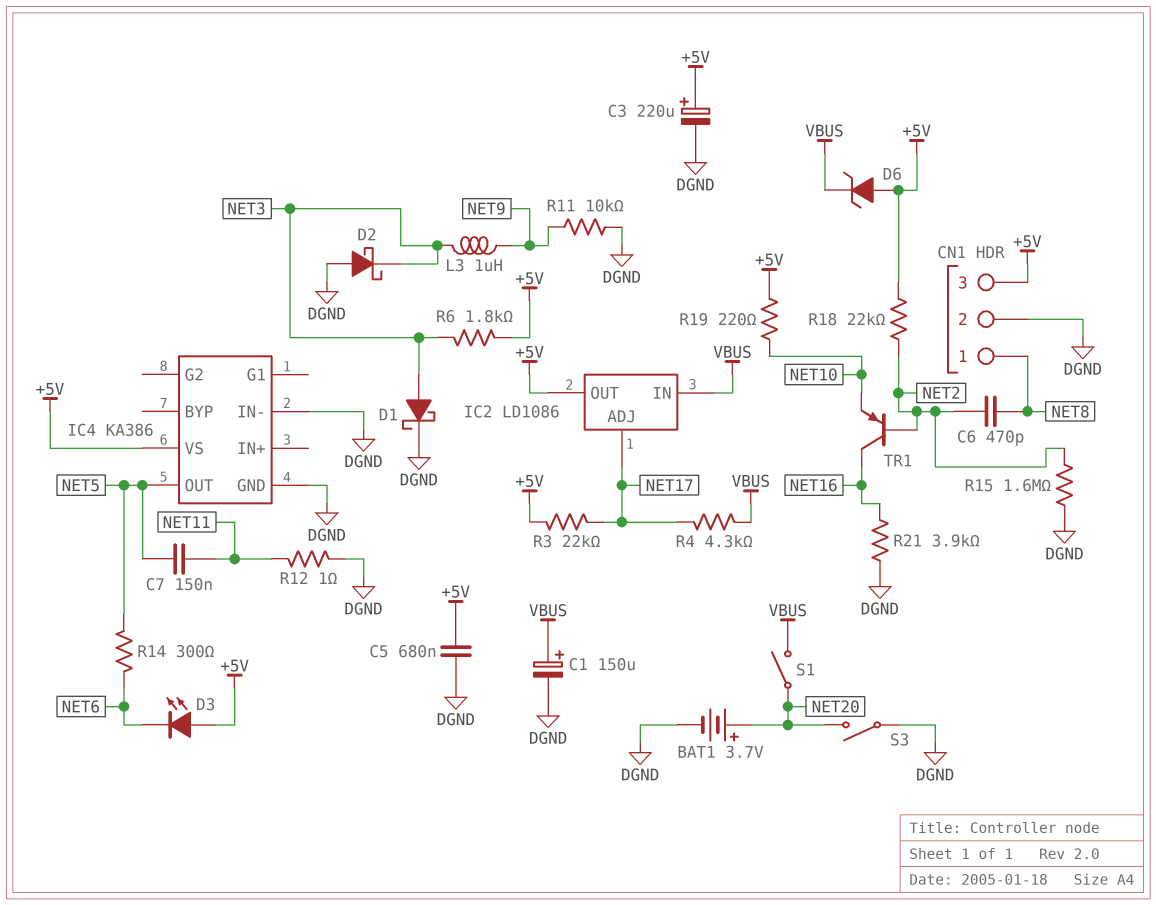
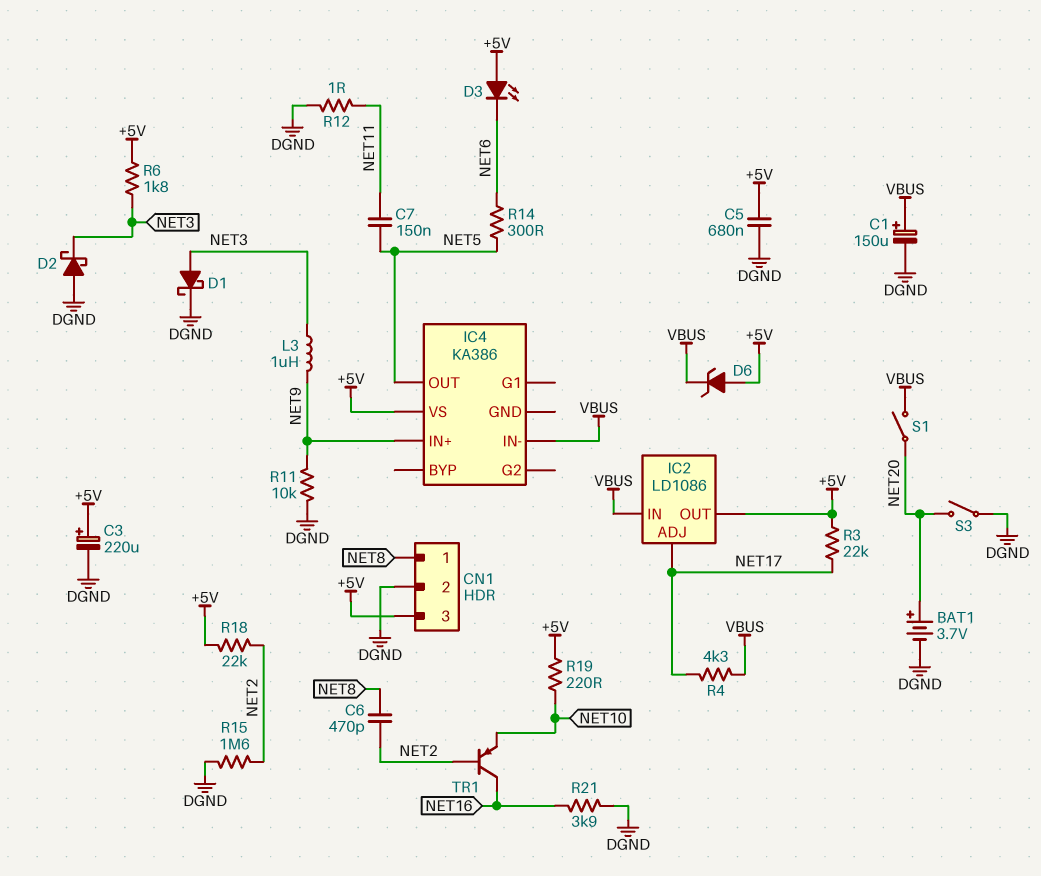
IC4 pin GND: DGND -> none
IC4 pin IN+: none -> NET9
IC4 pin IN-: DGND -> VBUS

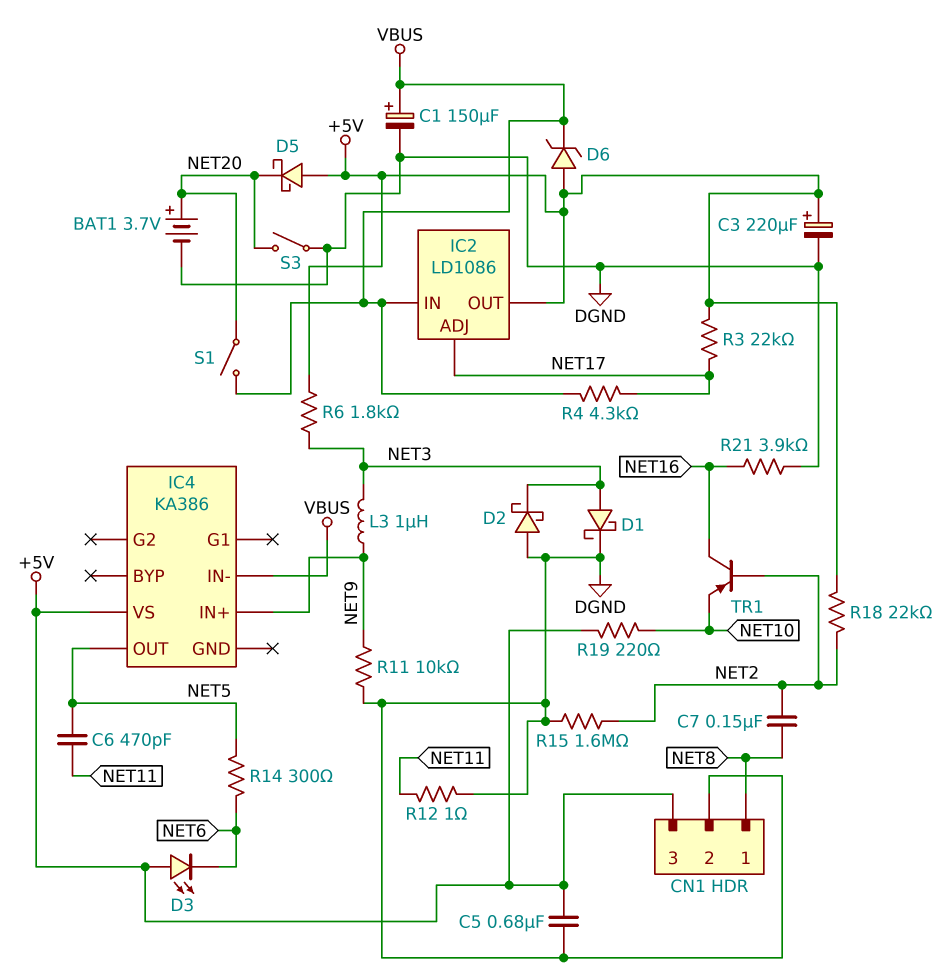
C6: 470pF (NET2, NET8) -> 470pF (NET5, NET11)
C7: 150nF (NET5, NET11) -> 150nF (NET2, NET8)
D5: none -> schottky (A +5V, K NET20)

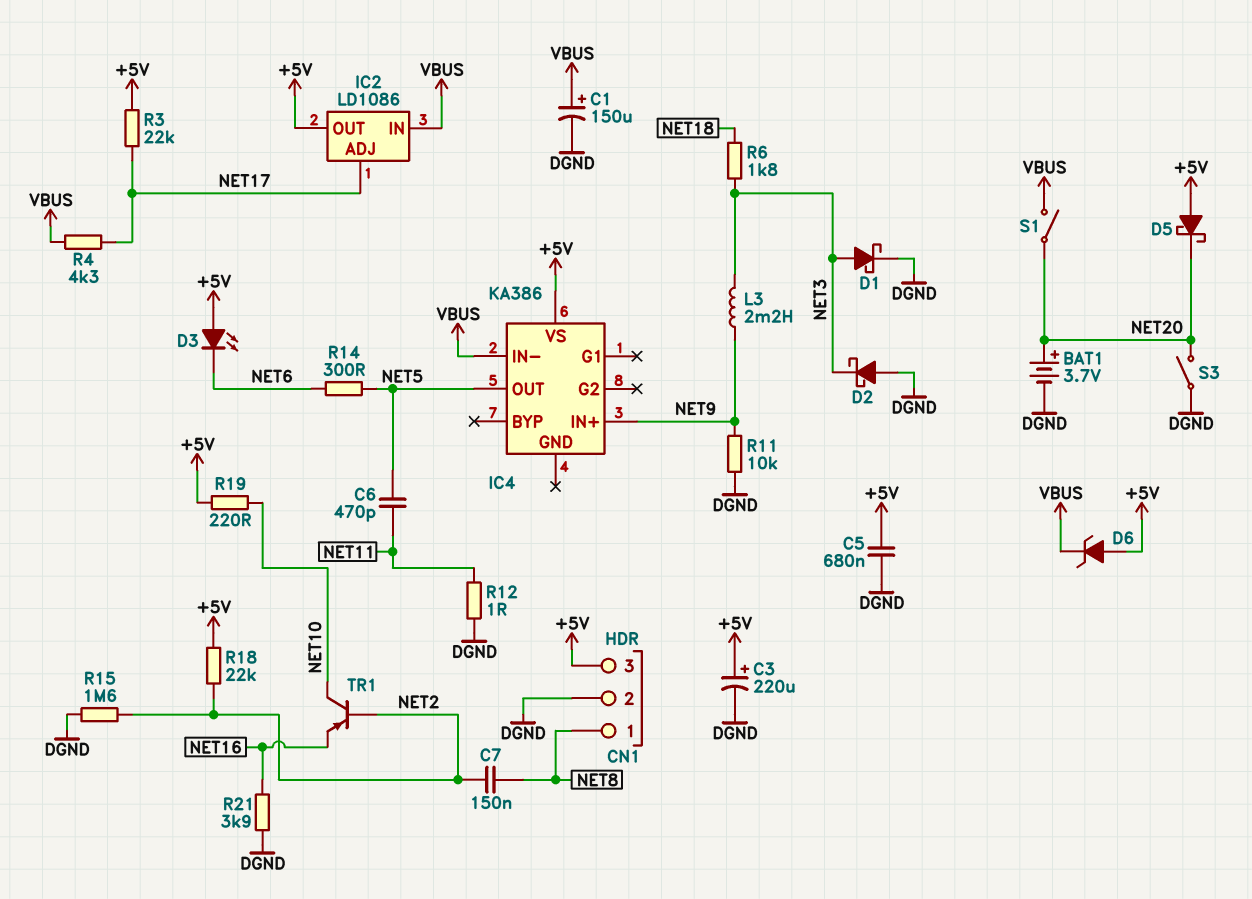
L3: 1uH (NET3, NET9) -> 2.2mH (NET3, NET9)
R6: 1.8k (+5V, NET3) -> 1.8k (NET3, NET18)
TR1: PNP (B NET2, C NET16, E NET10) -> PNP (B NET2, C NET10, E NET16)

